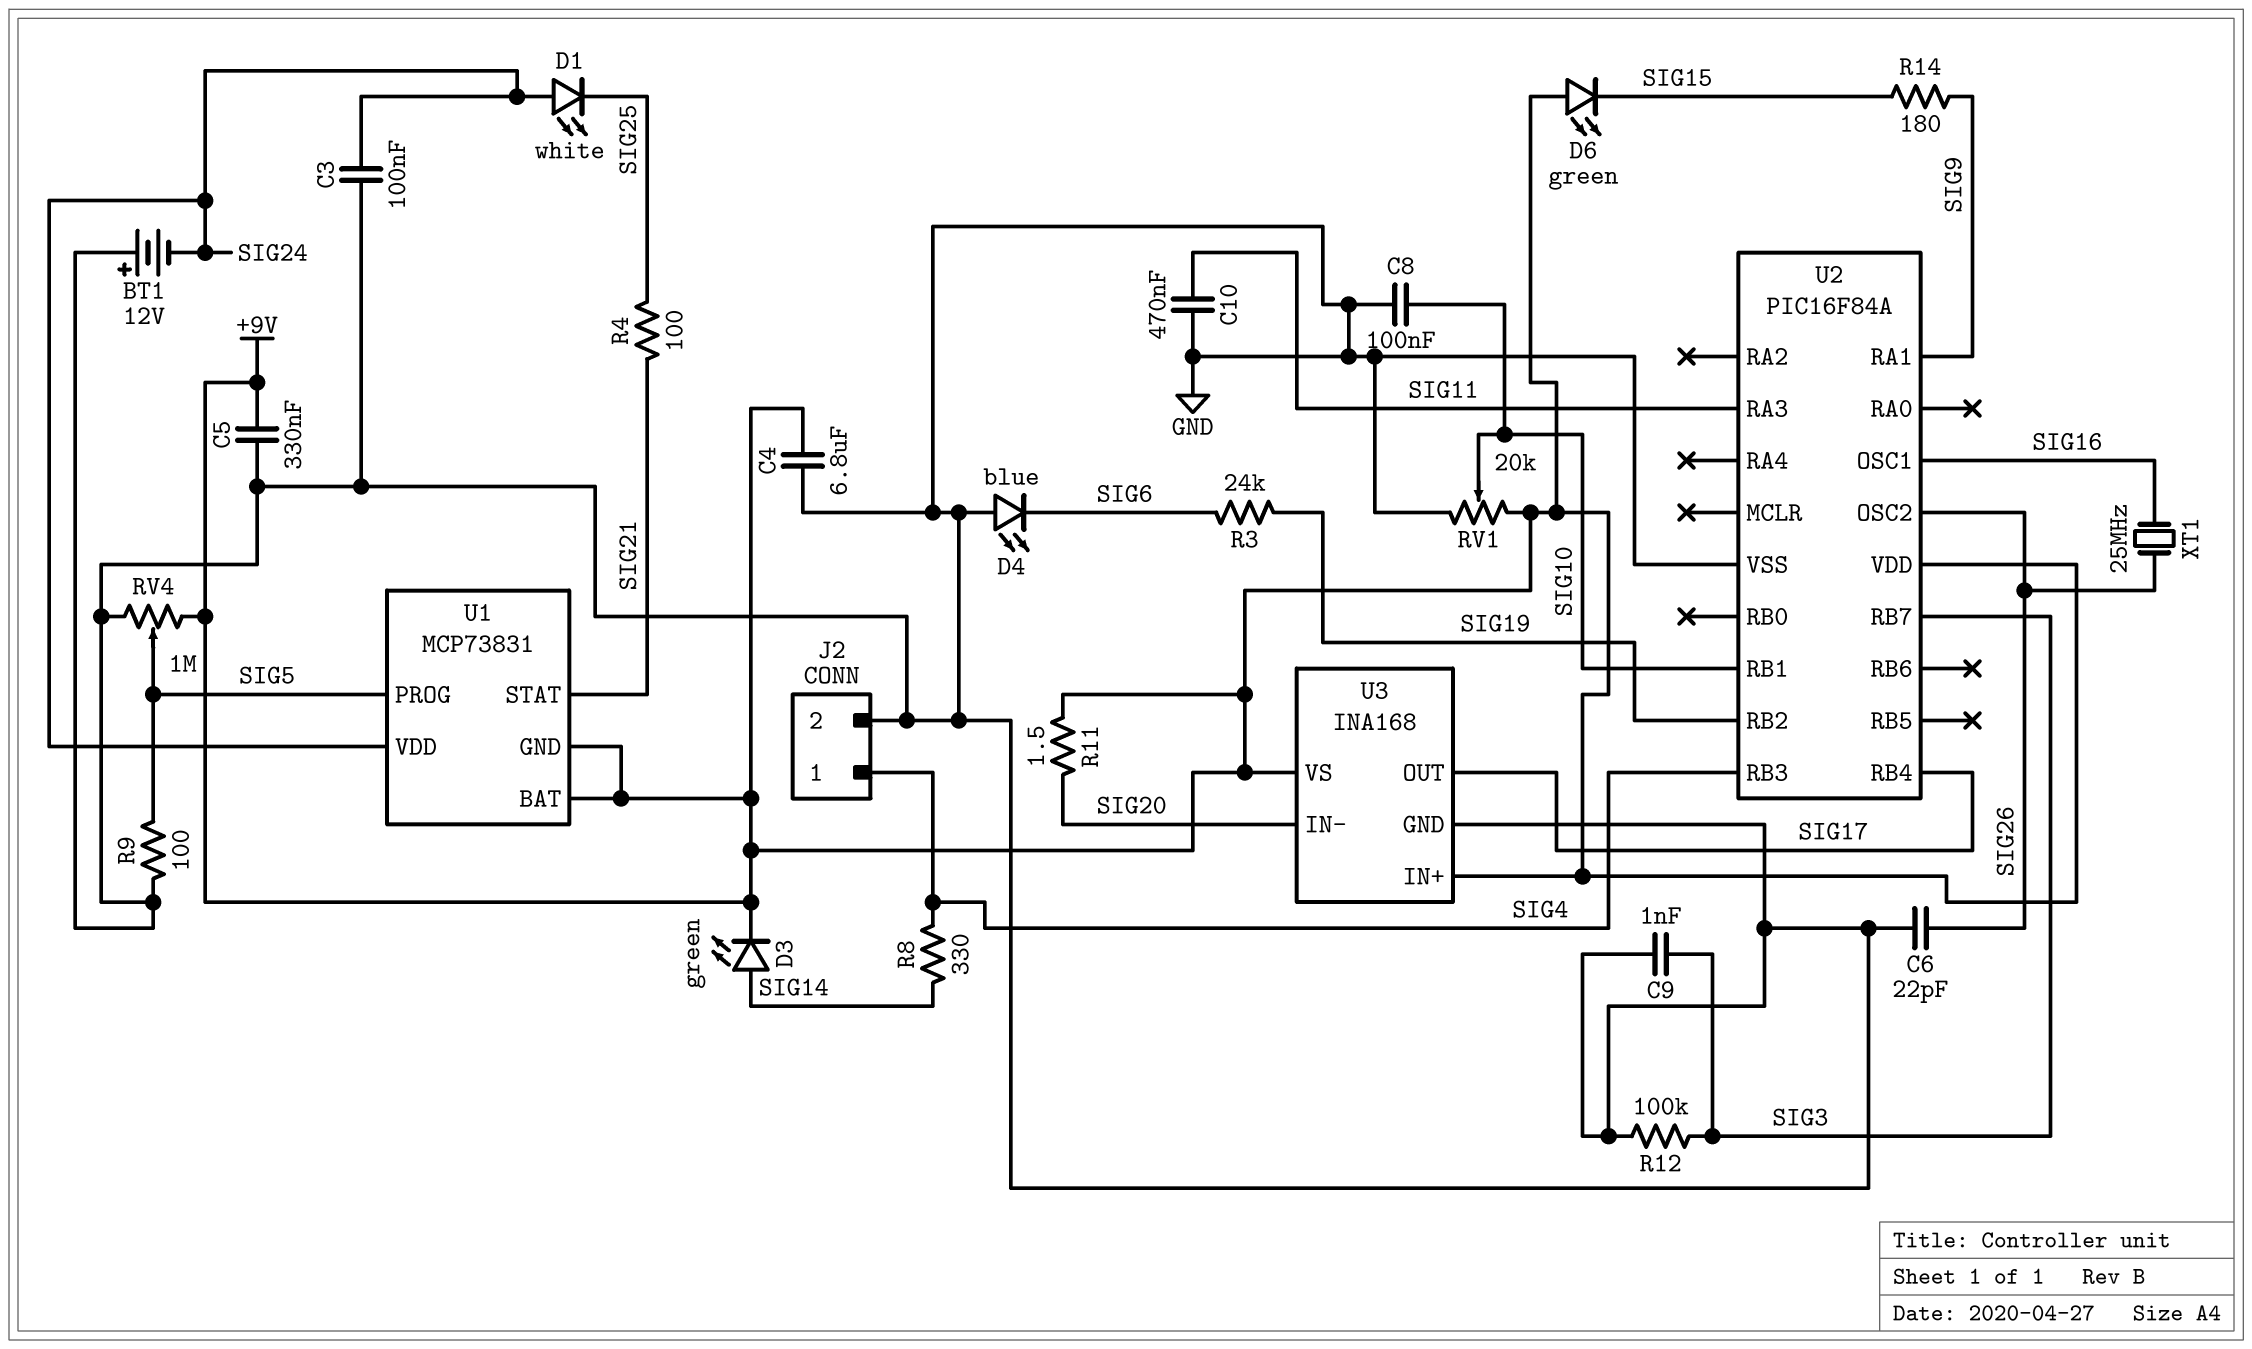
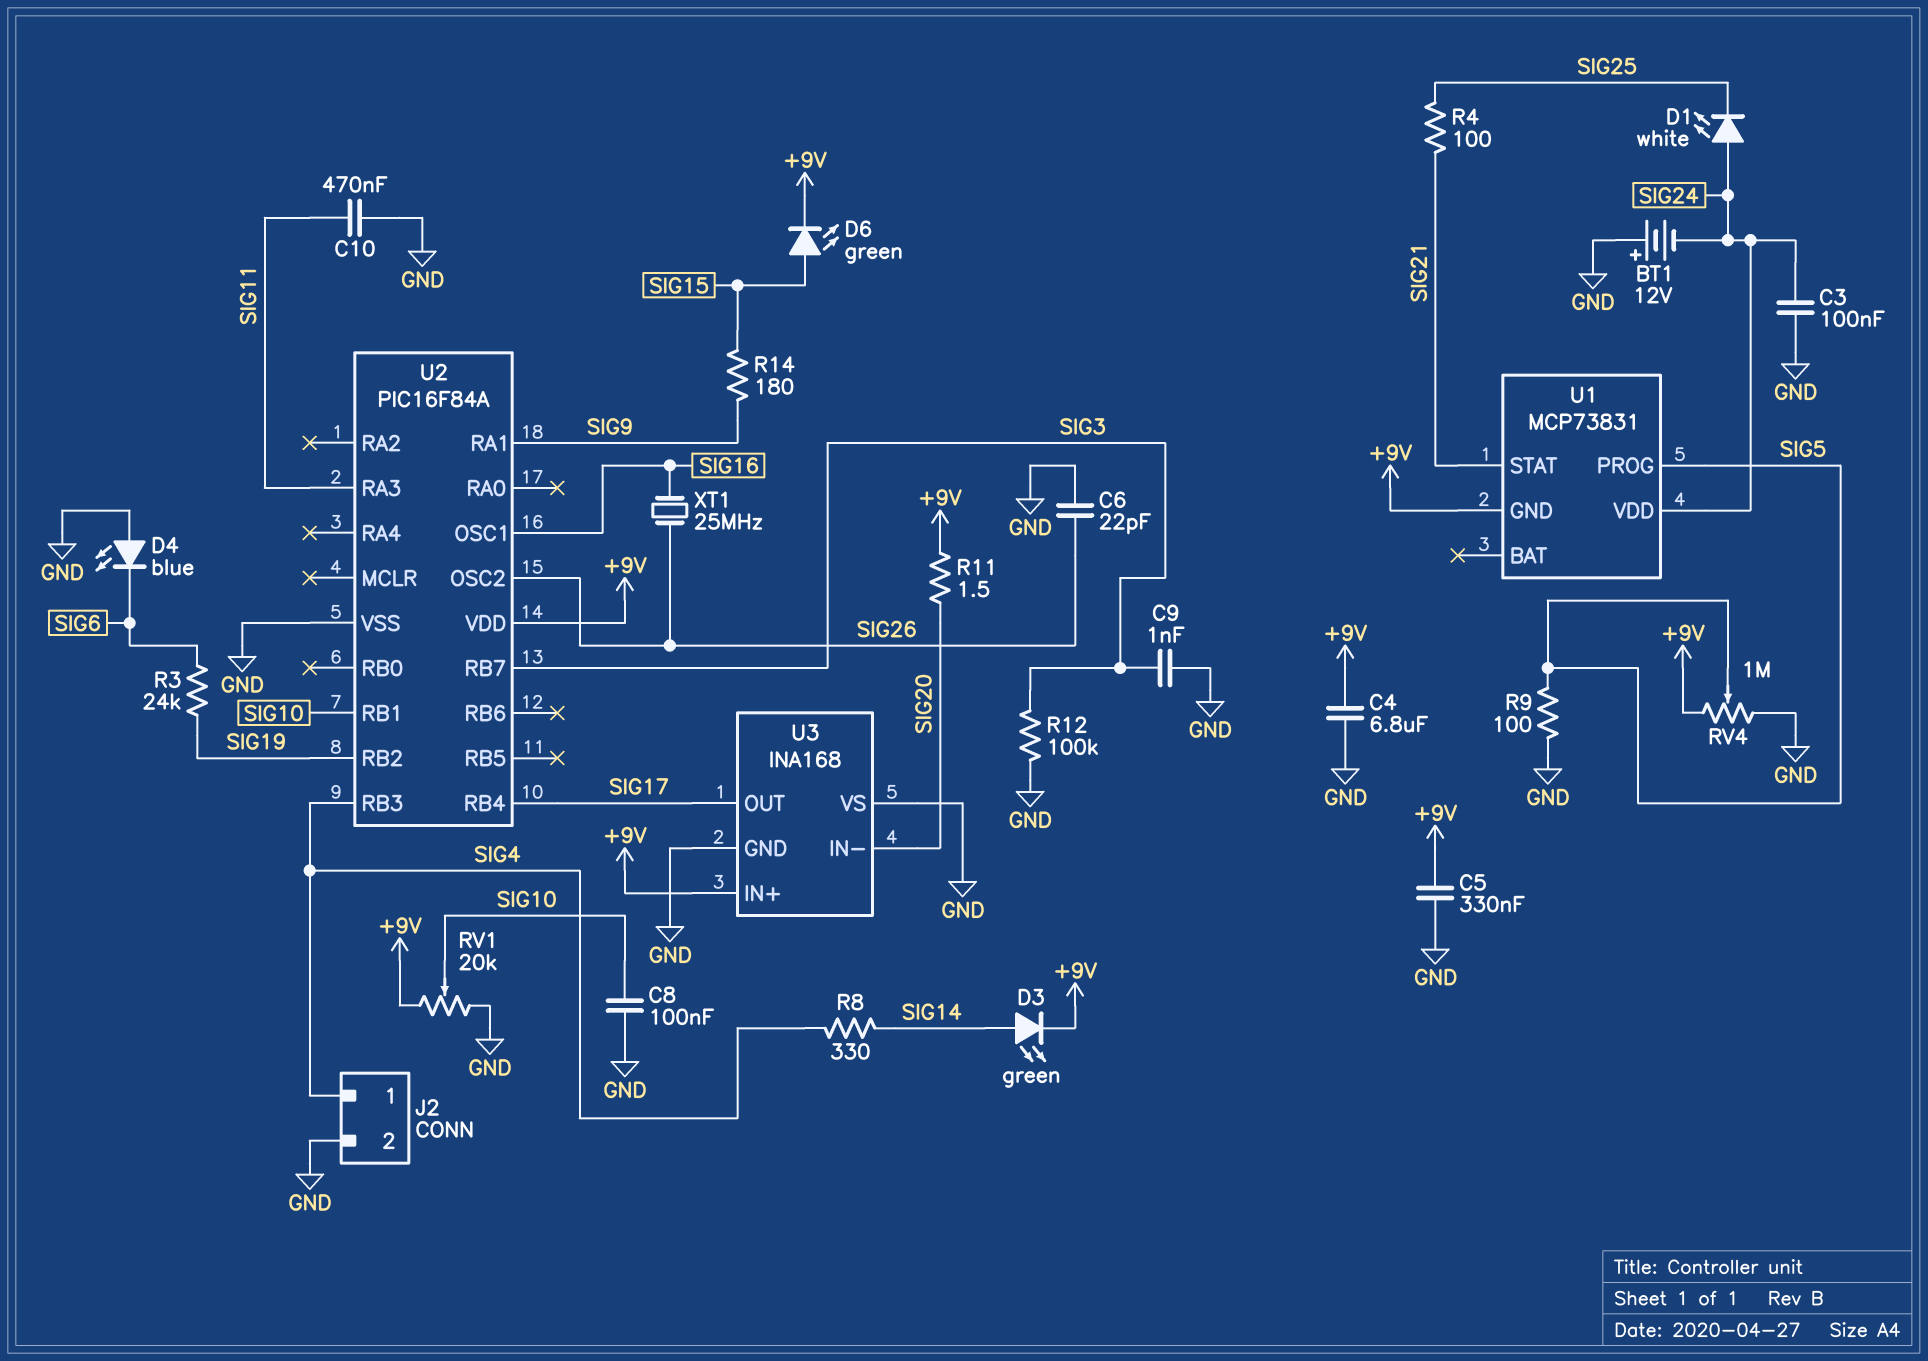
D6: LED green (A +9V, K SIG15) -> LED green (A SIG15, K +9V)
U1 pin BAT: +9V -> none
U3 pin VS: +9V -> GND

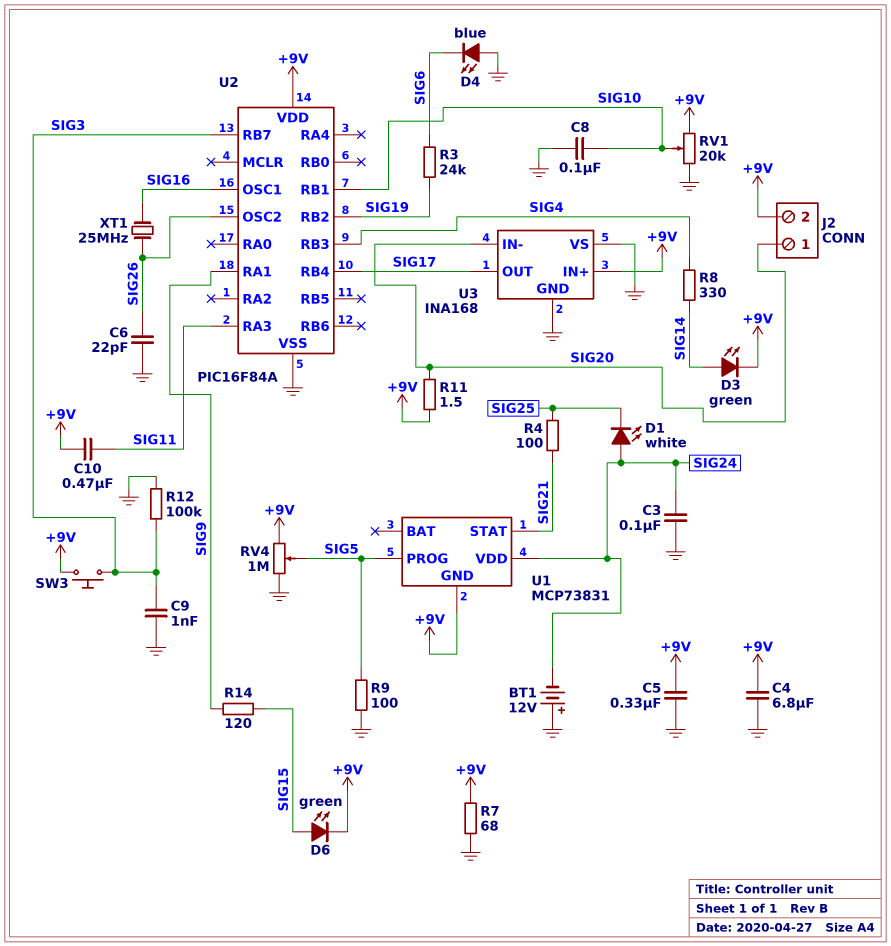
C10: 470nF (GND, SIG11) -> 470nF (+9V, SIG11)
J2 pin 1: SIG4 -> SIG20
J2 pin 2: GND -> +9V
R7: none -> 68 (+9V, GND)
R14: 180 (SIG9, SIG15) -> 120 (SIG9, SIG15)
SW3: none -> button (+9V, SIG3)

